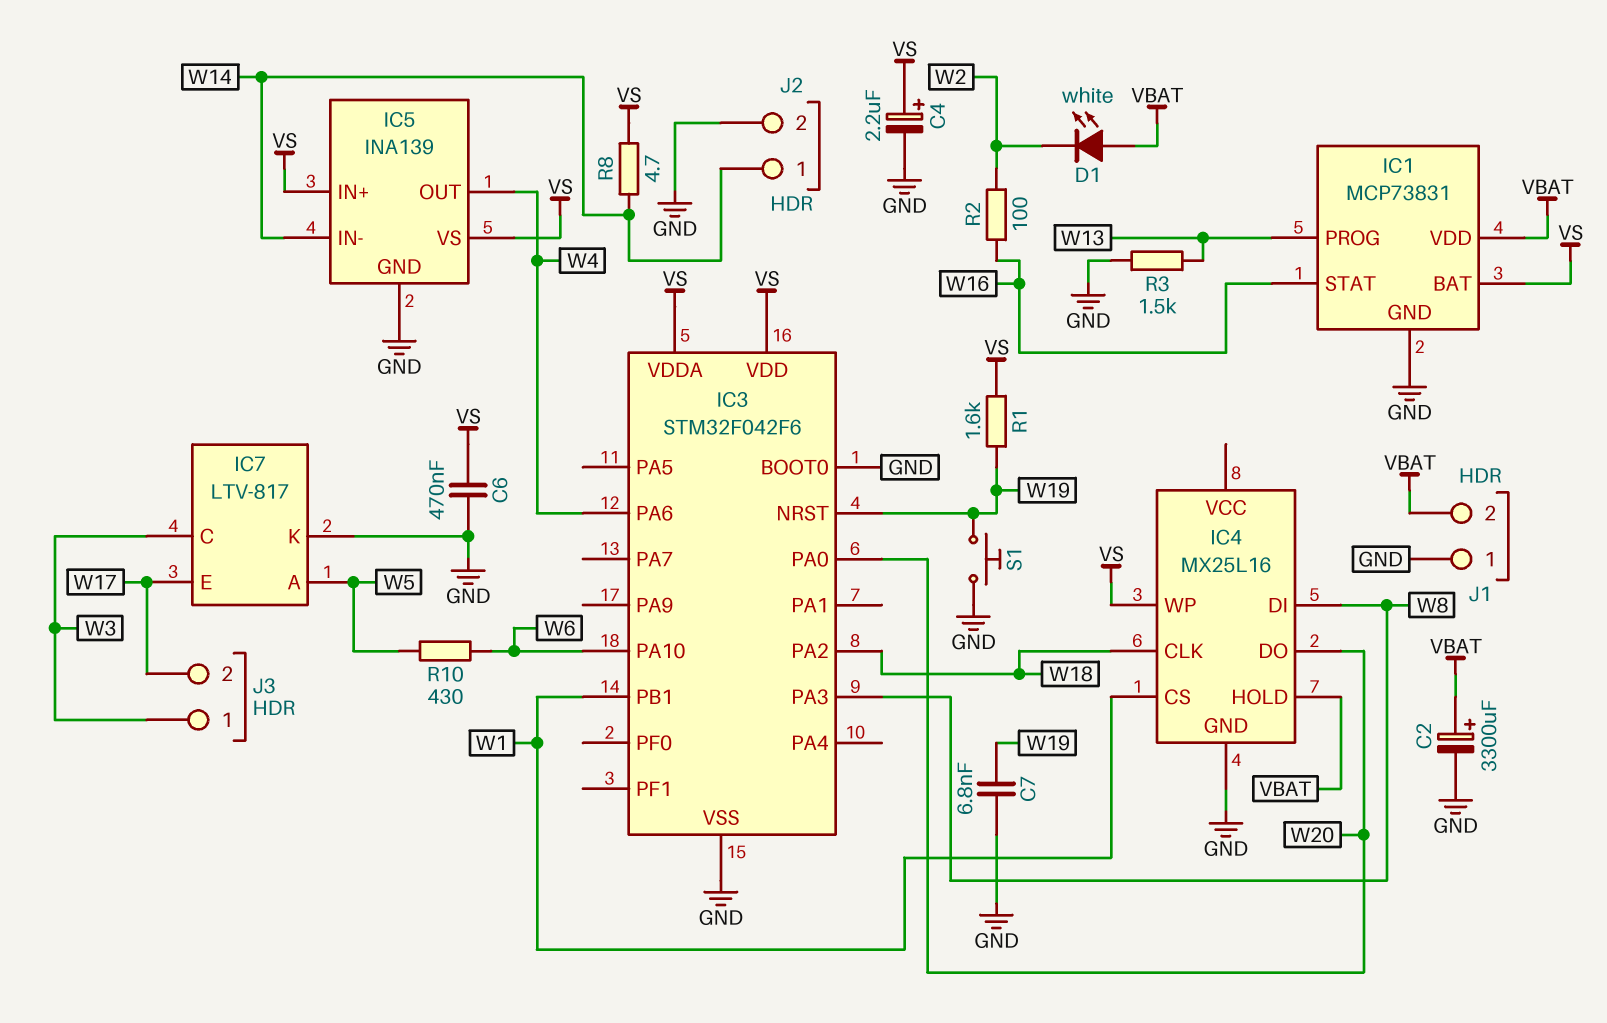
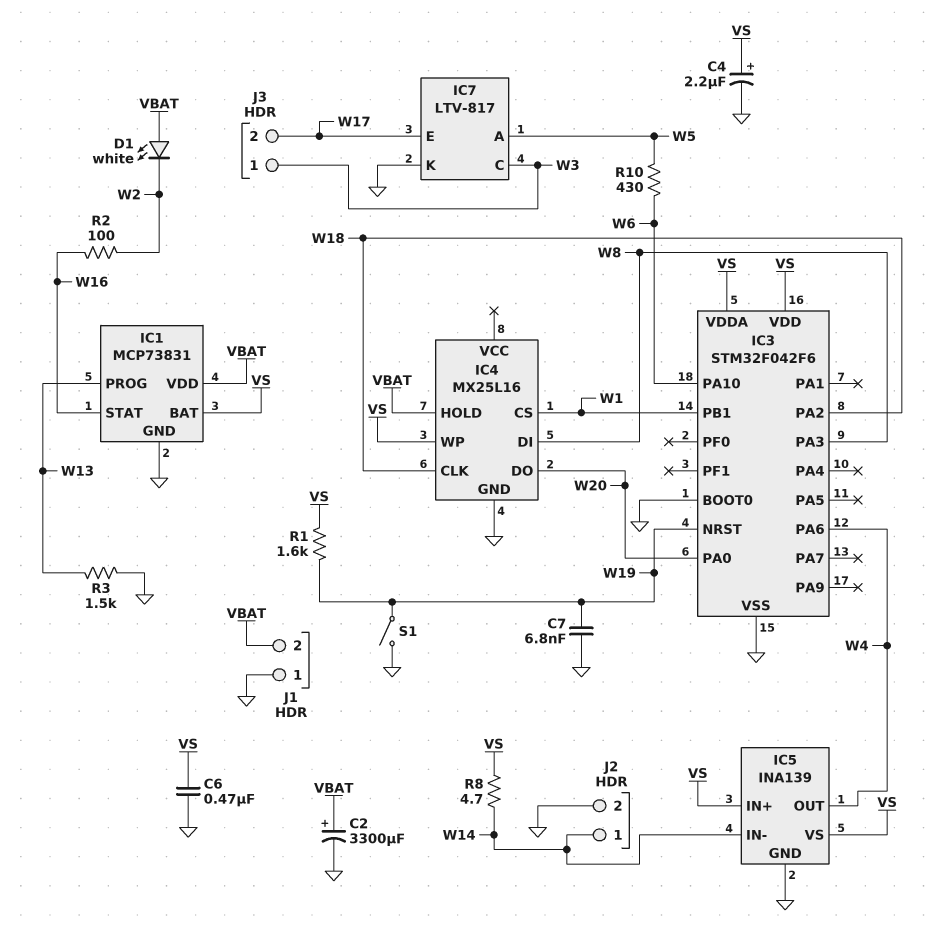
S1: button (GND, W19) -> switch (GND, W19)

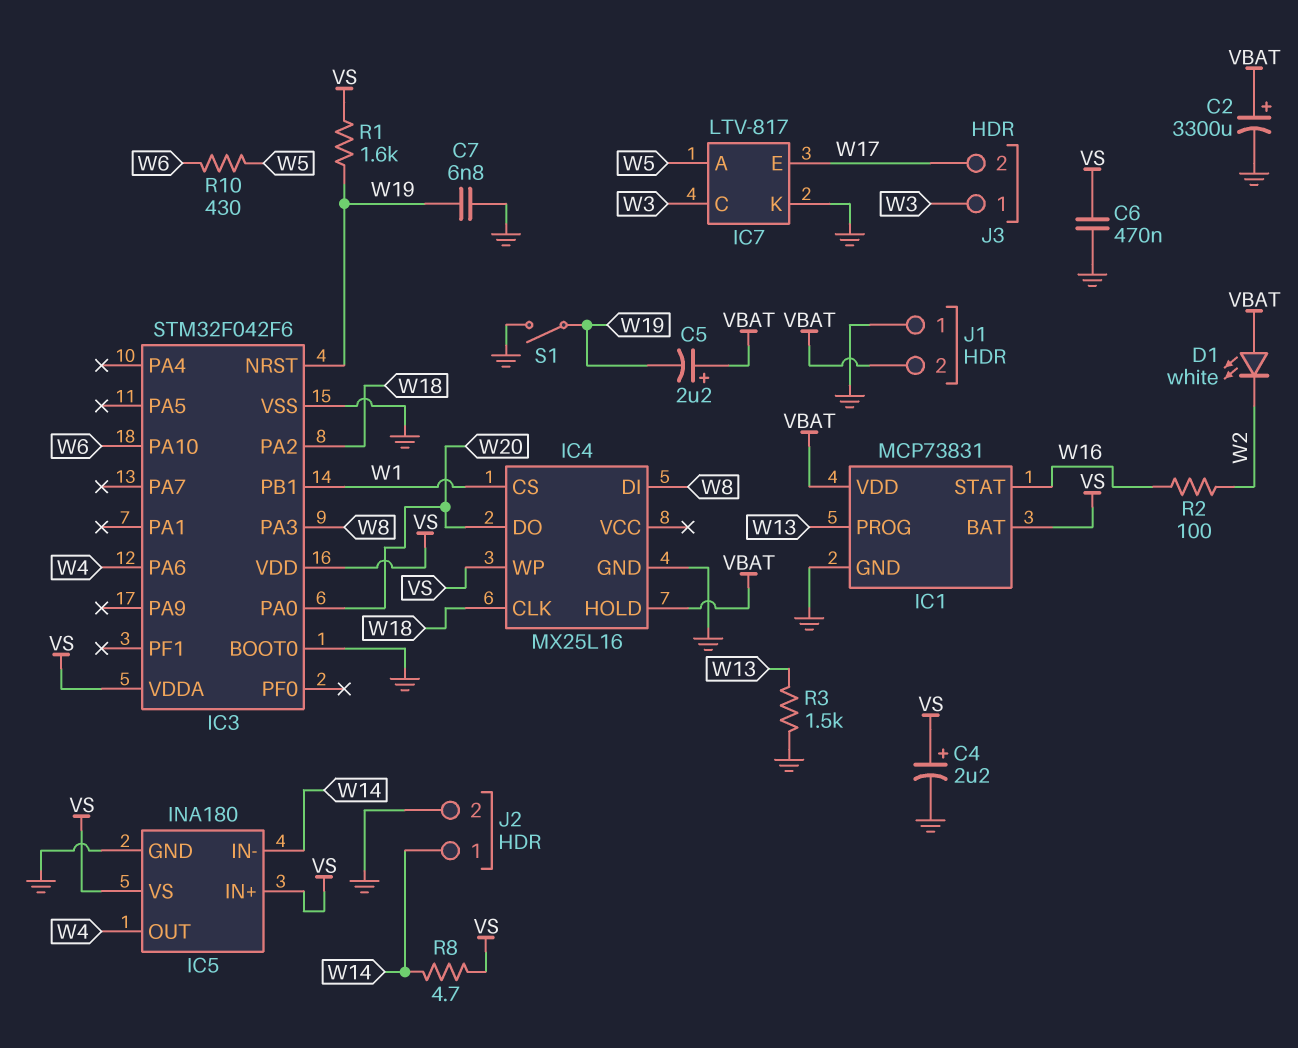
C5: none -> 2.2uF (plus VBAT, minus W19)
IC5: INA139 -> INA180

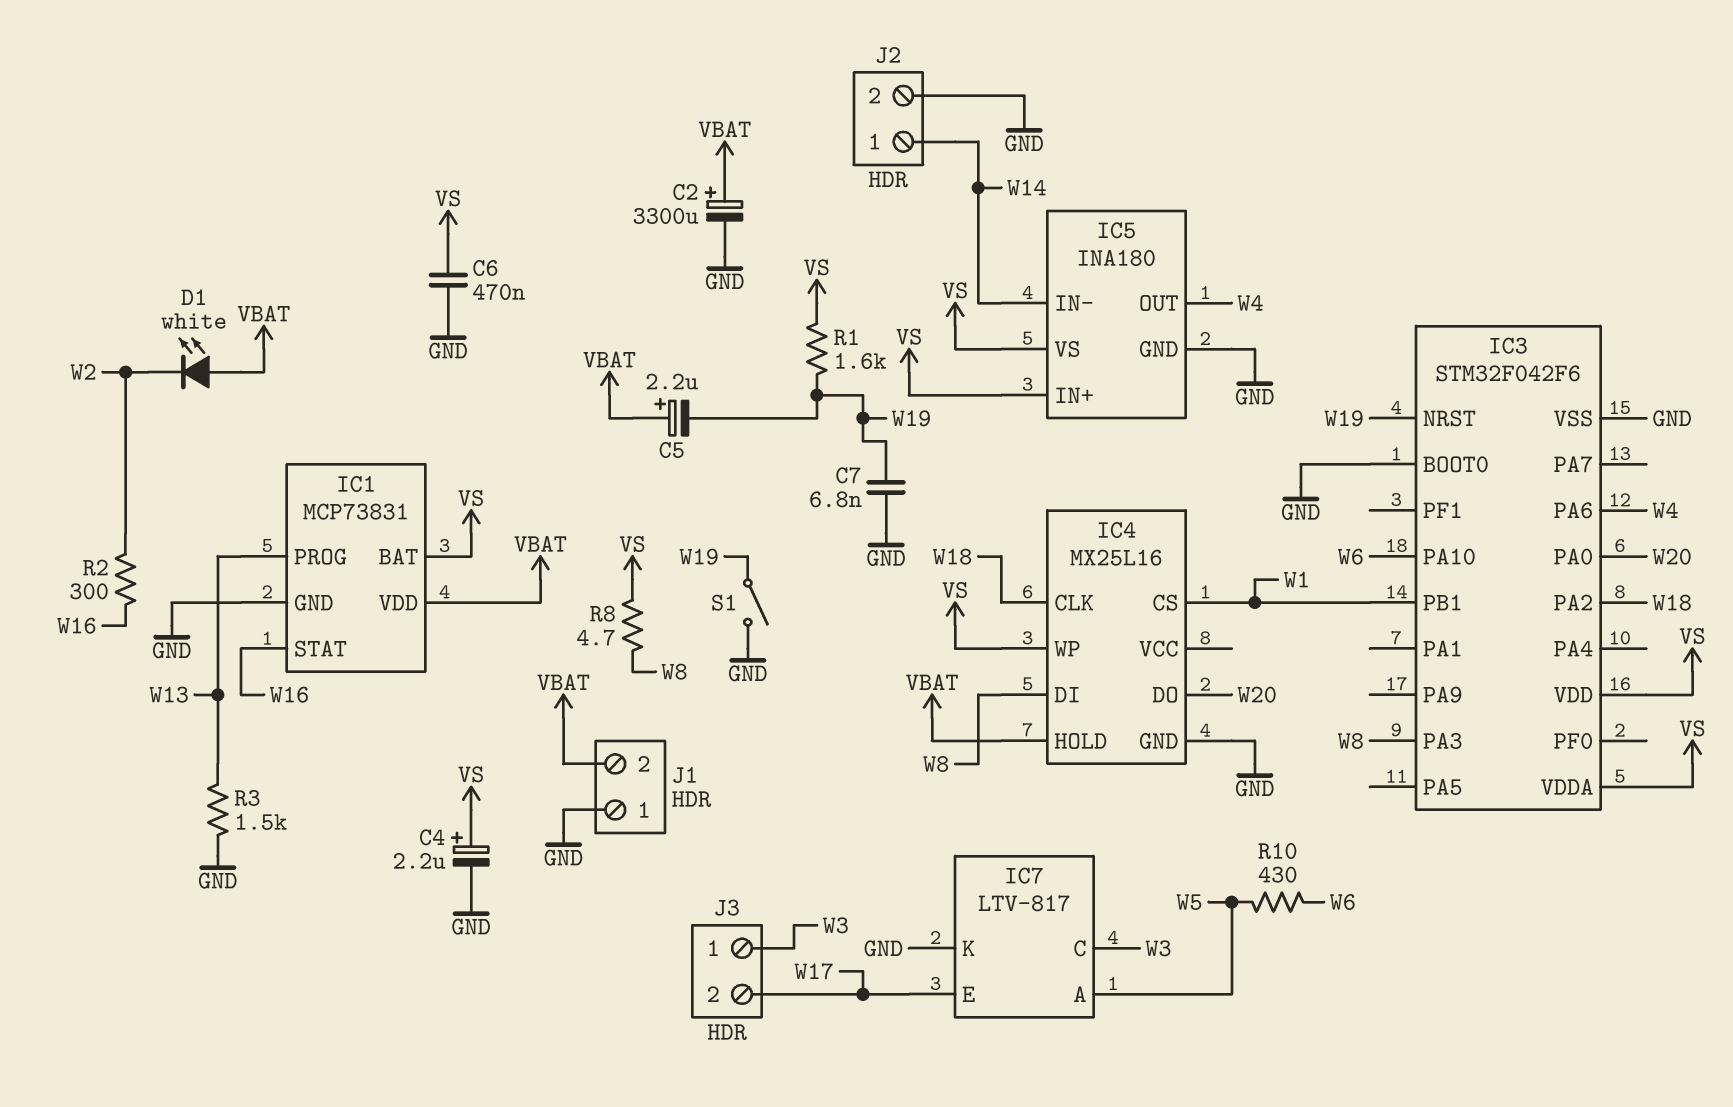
R2: 100 (W2, W16) -> 300 (W2, W16)
R8: 4.7 (VS, W14) -> 4.7 (VS, W8)

